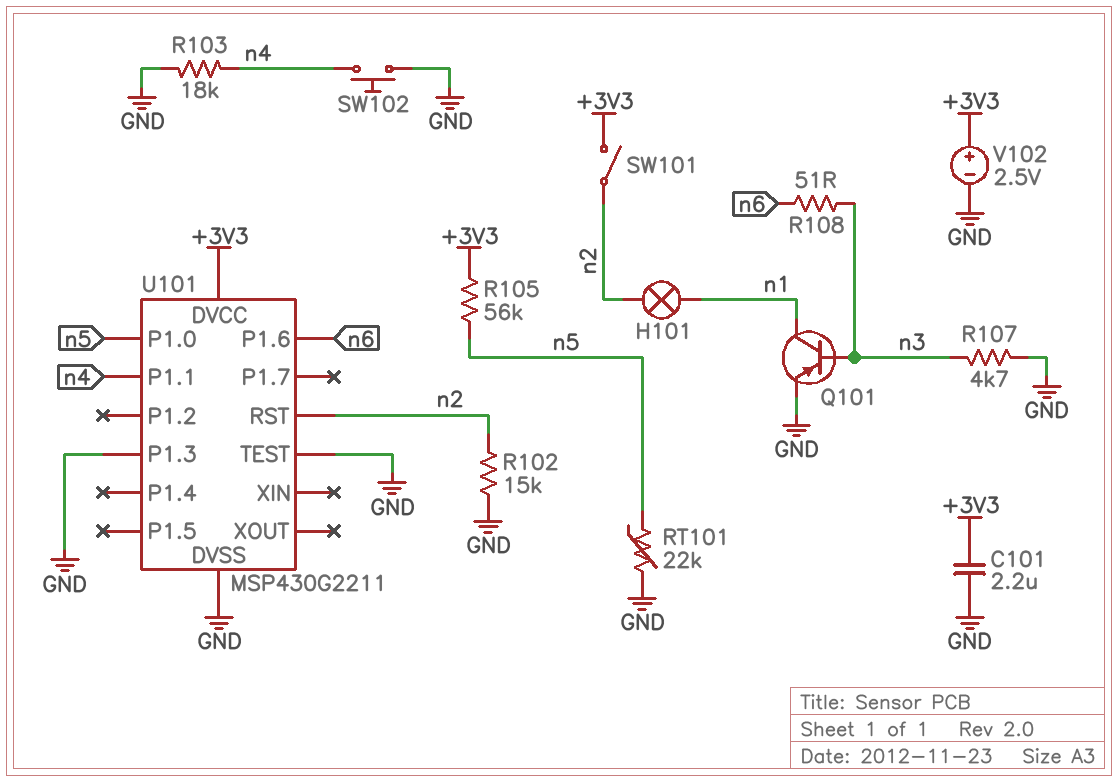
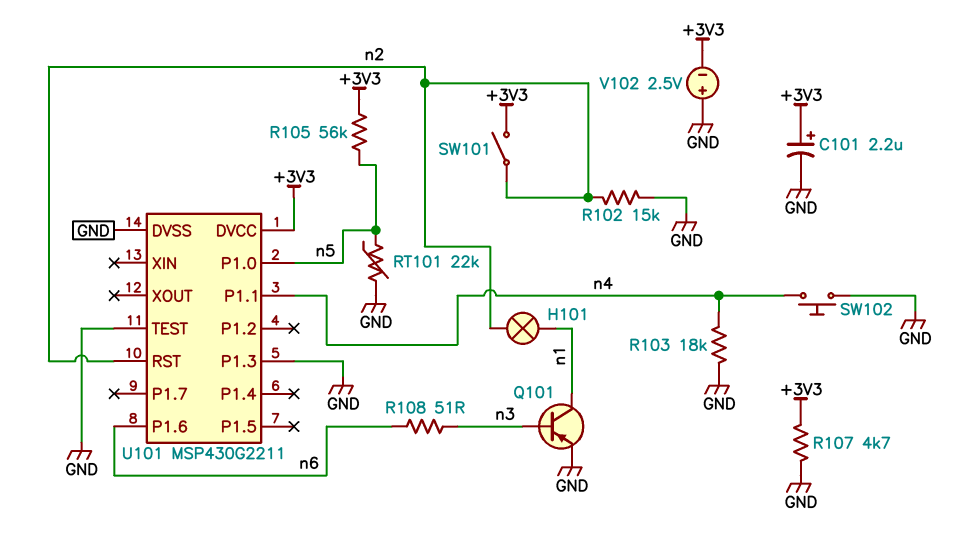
C101: 2.2uF (+3V3, GND) -> 2.2uF (plus +3V3, minus GND)
R107: 4.7k (GND, n3) -> 4.7k (+3V3, GND)
V102: 2.5V (plus +3V3, minus GND) -> 2.5V (plus GND, minus +3V3)

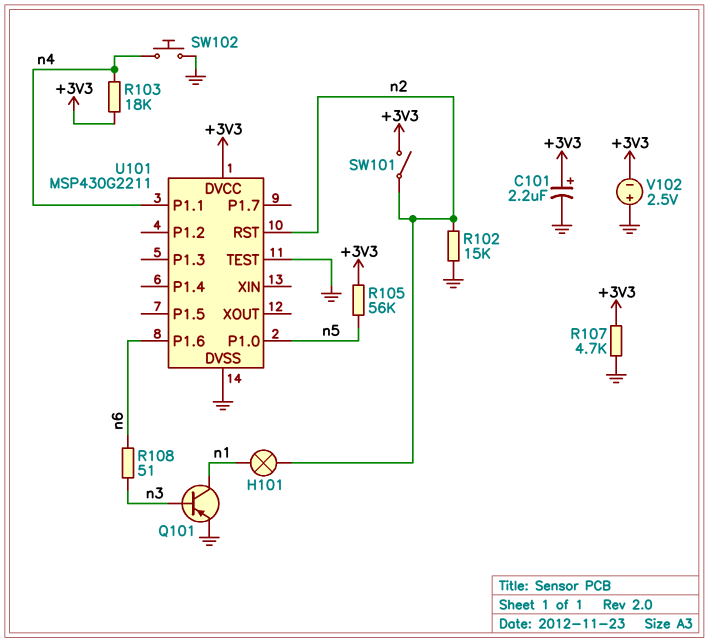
R103: 18k (GND, n4) -> 18k (+3V3, n4)
RT101: 22k (GND, n5) -> none
U101 pin P1.3: GND -> none

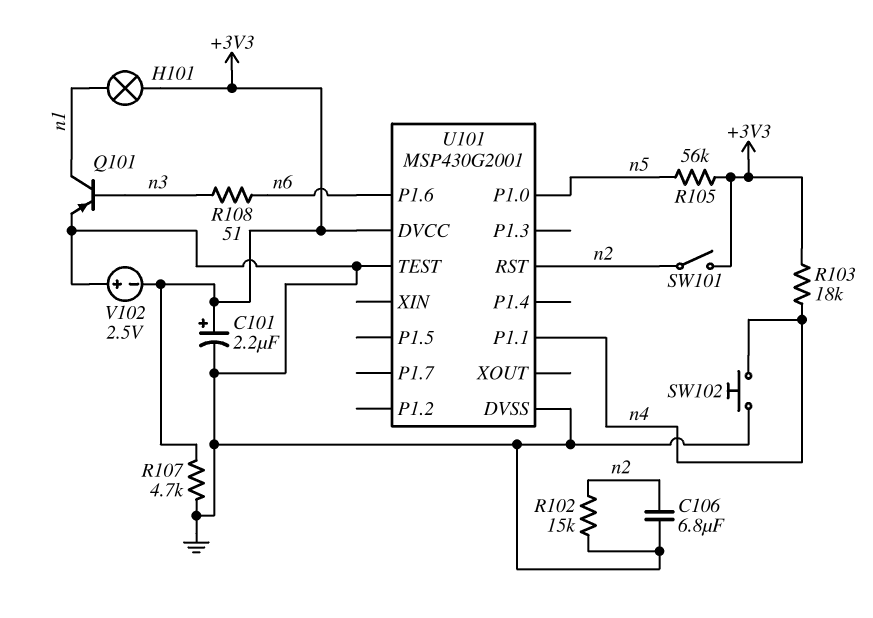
C106: none -> 6.8uF (GND, n2)
H101: lamp (n1, n2) -> lamp (+3V3, n1)
U101: MSP430G2211 -> MSP430G2001

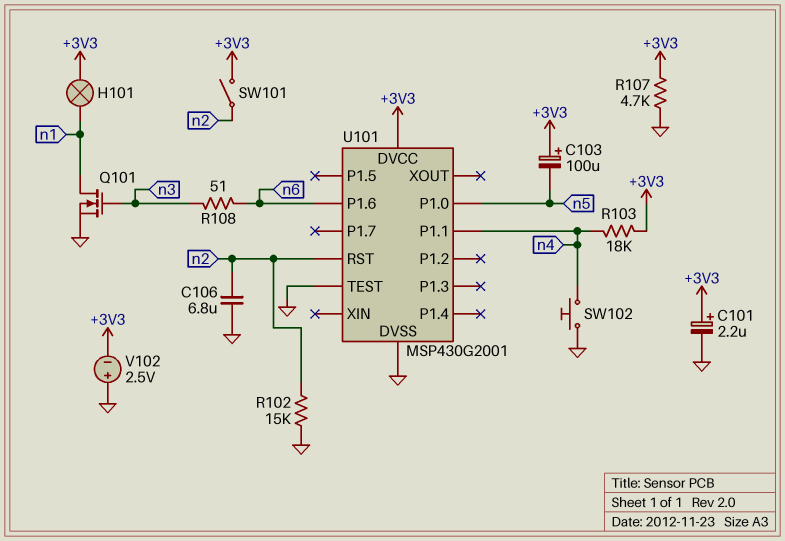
C103: none -> 100uF (plus +3V3, minus n5)
Q101: PNP (B n3, C n1, E GND) -> NMOS (G n3, D n1, S GND)
R105: 56k (+3V3, n5) -> none

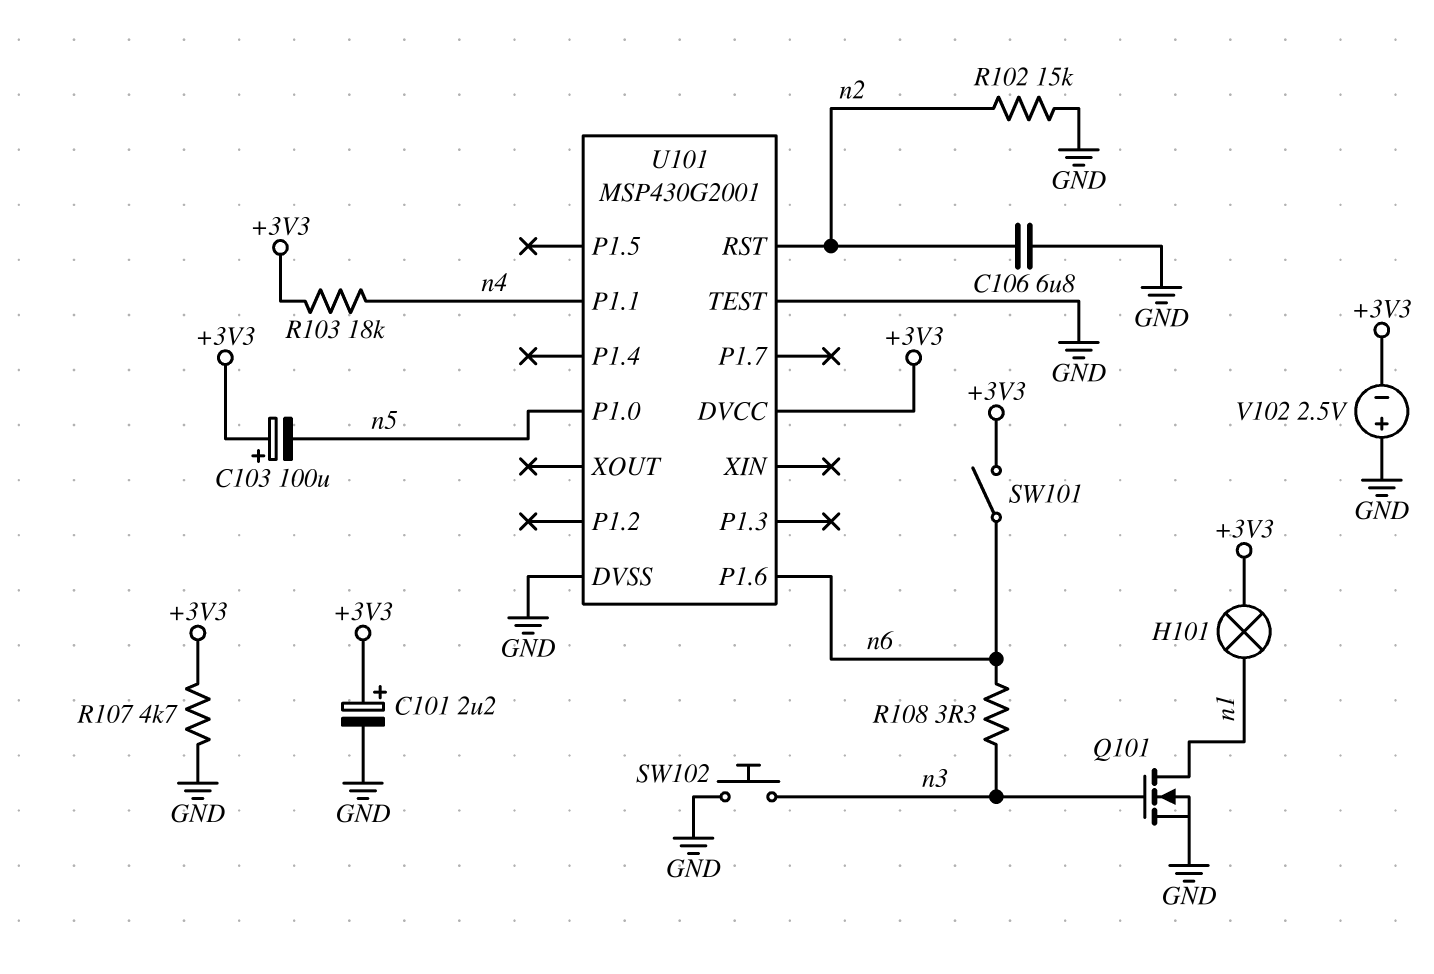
R108: 51 (n3, n6) -> 3.3 (n3, n6)
SW101: switch (+3V3, n2) -> switch (+3V3, n6)
SW102: button (GND, n4) -> button (GND, n3)

